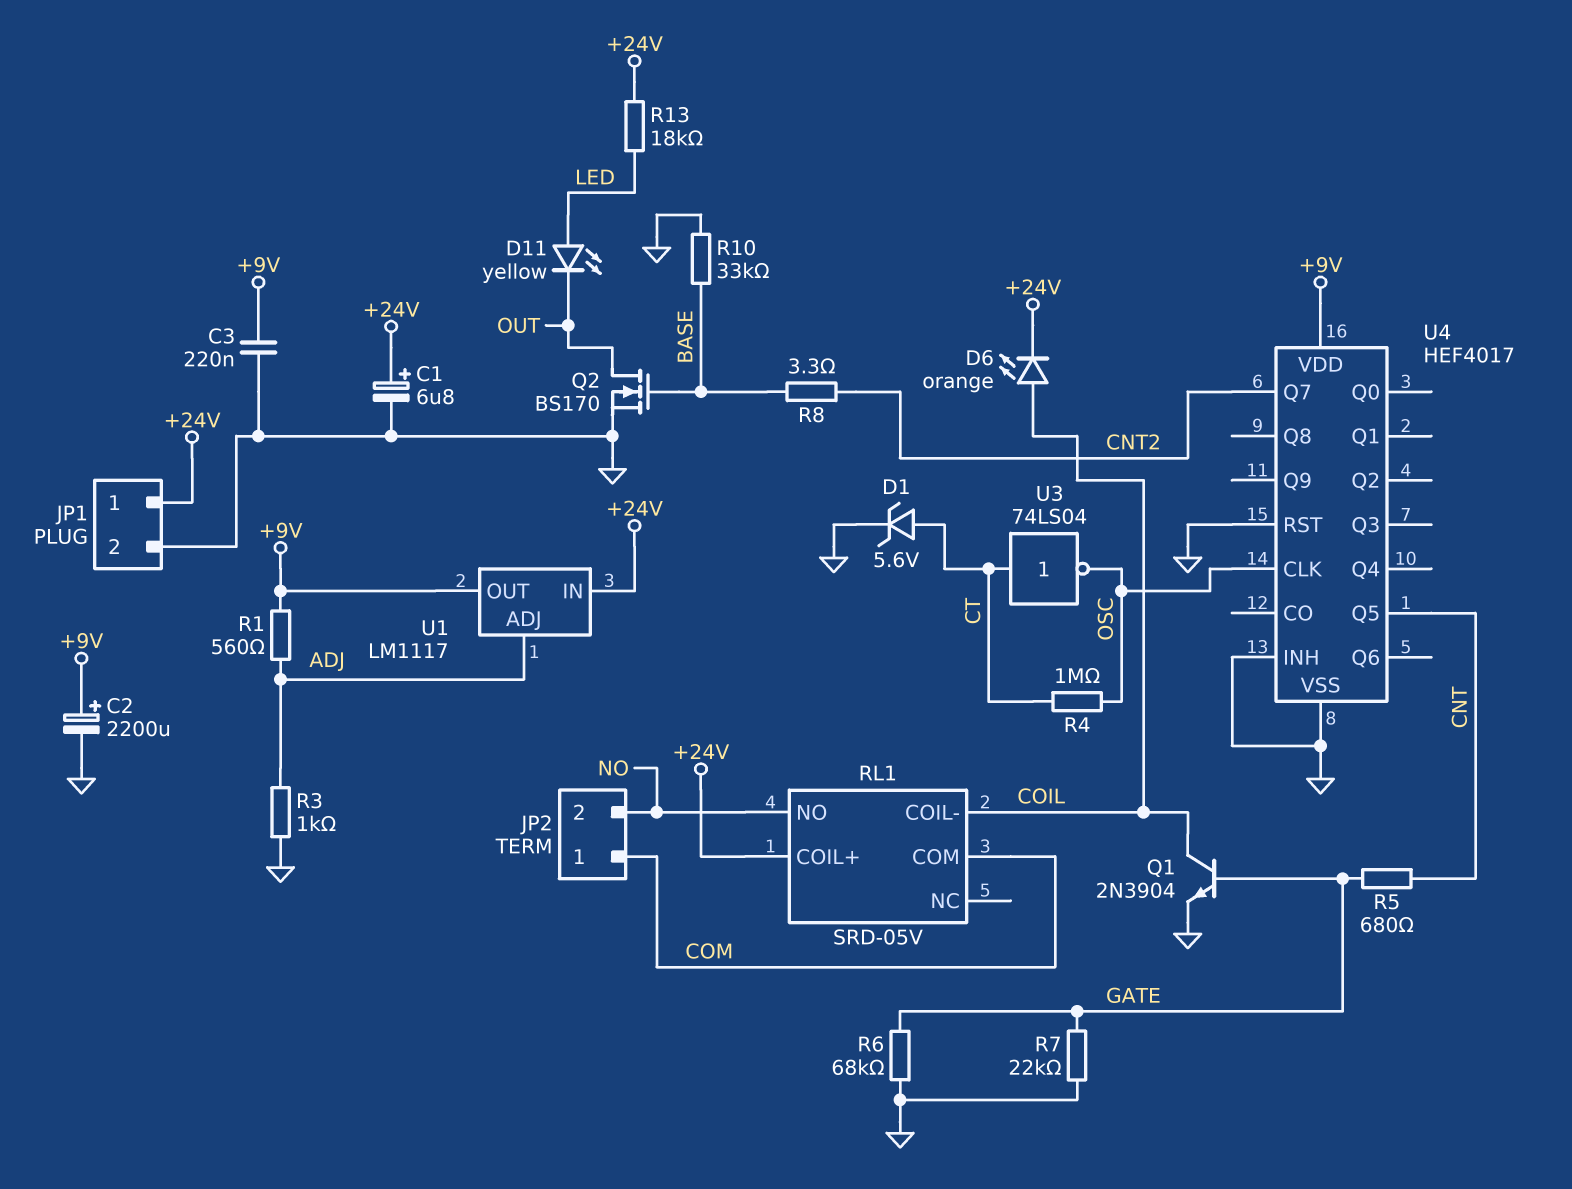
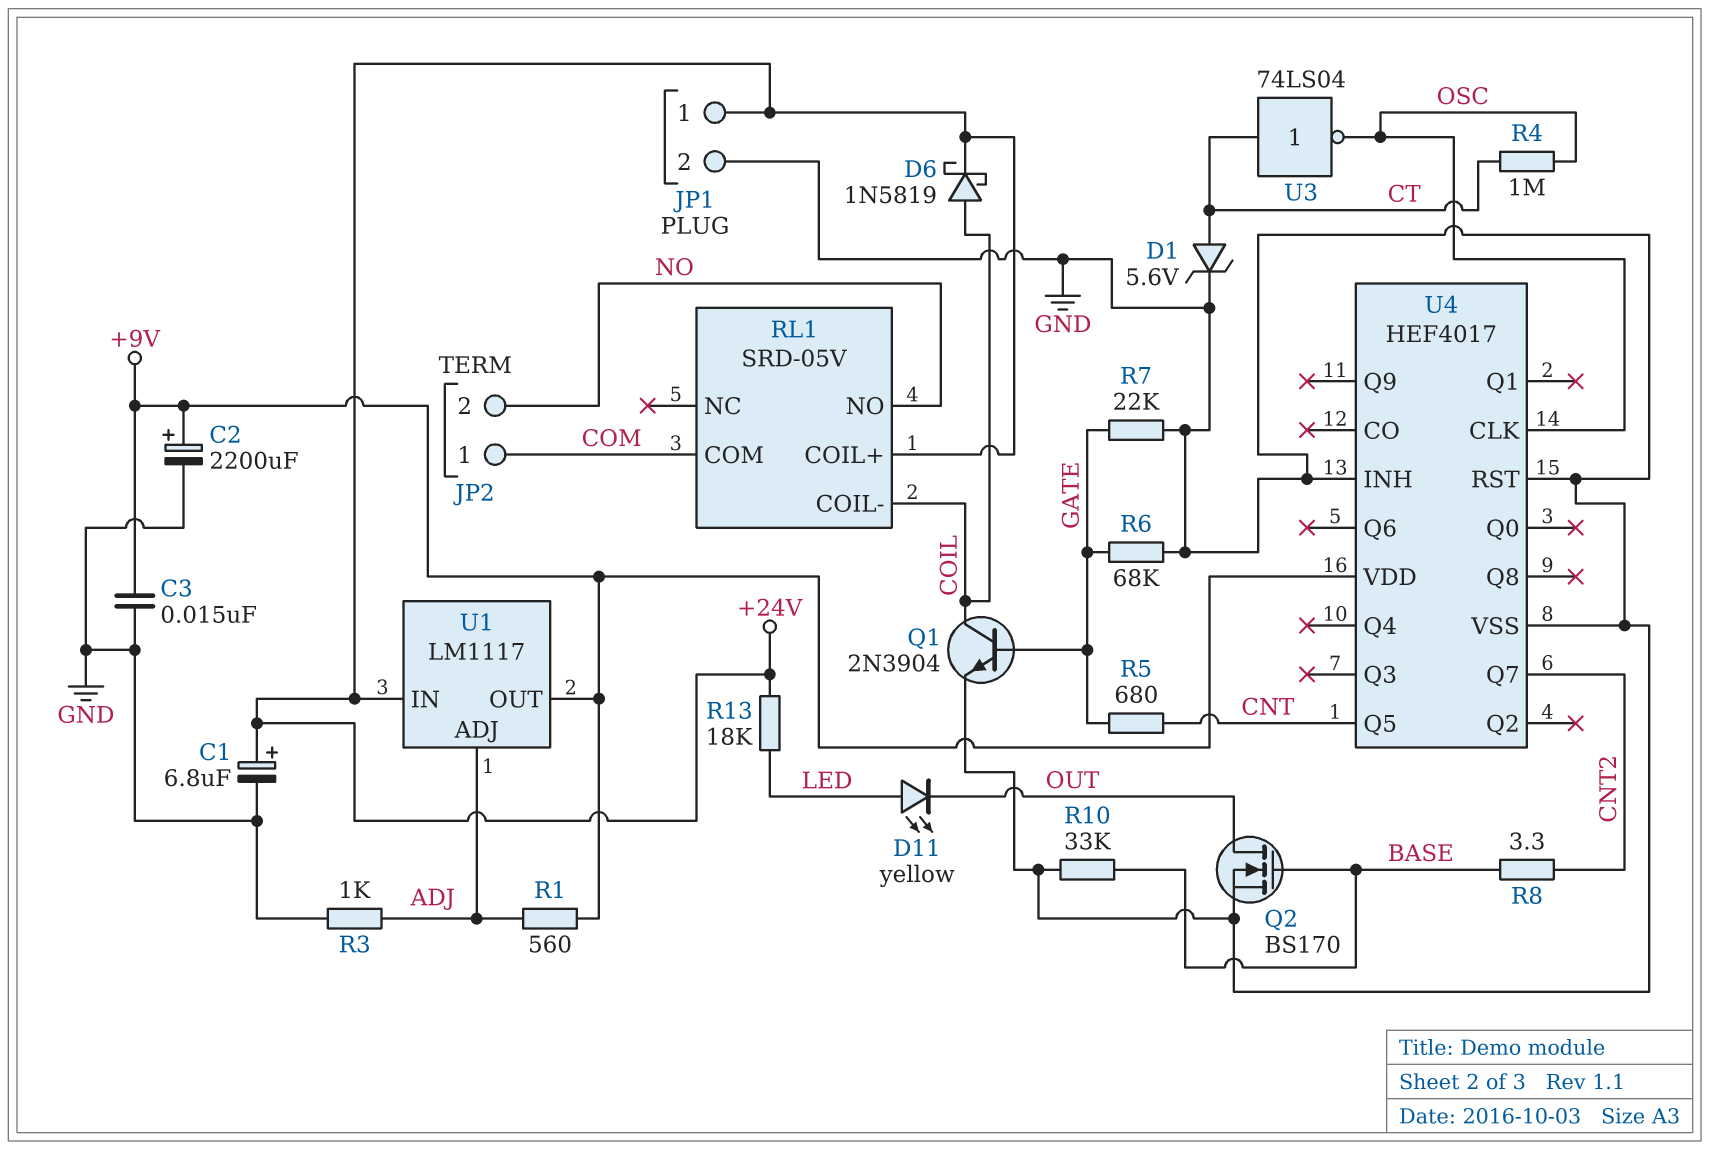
C3: 220nF (+9V, GND) -> 15nF (+9V, GND)
D6: LED orange (A COIL, K +24V) -> schottky 1N5819 (A COIL, K +24V)

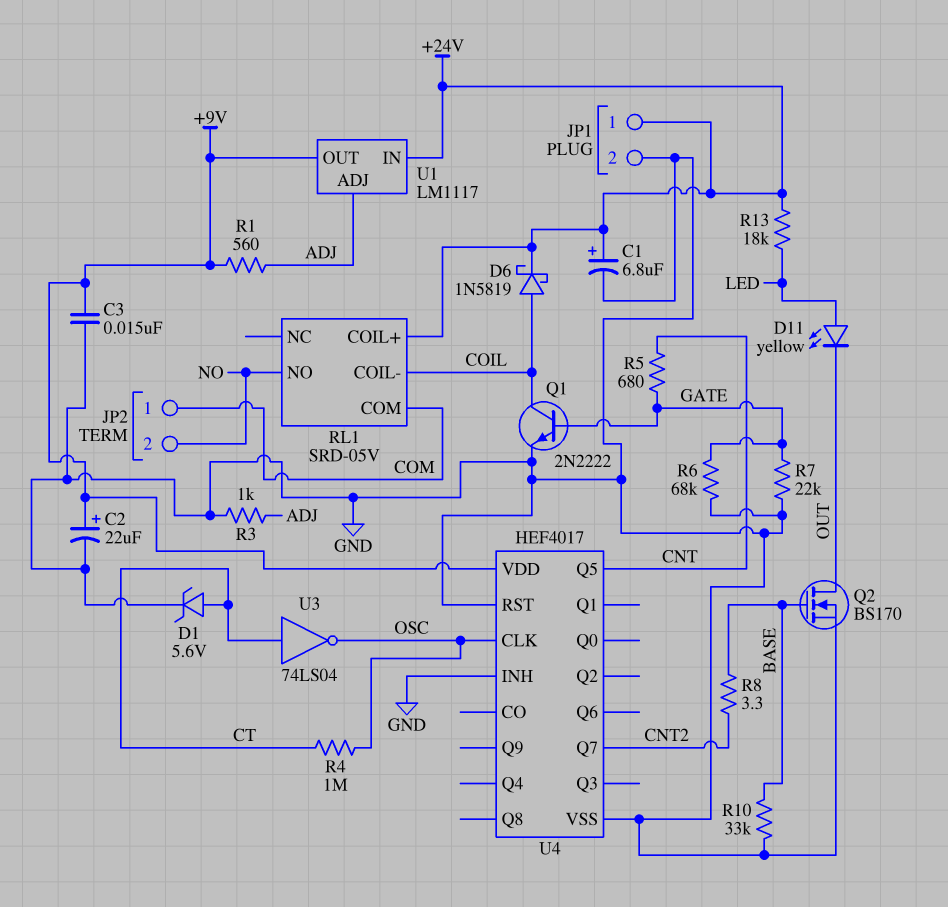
C2: 2200uF (plus +9V, minus GND) -> 22uF (plus +9V, minus GND)
Q1: NPN 2N3904 (B GATE, C COIL, E GND) -> NPN 2N2222 (B GATE, C COIL, E GND)

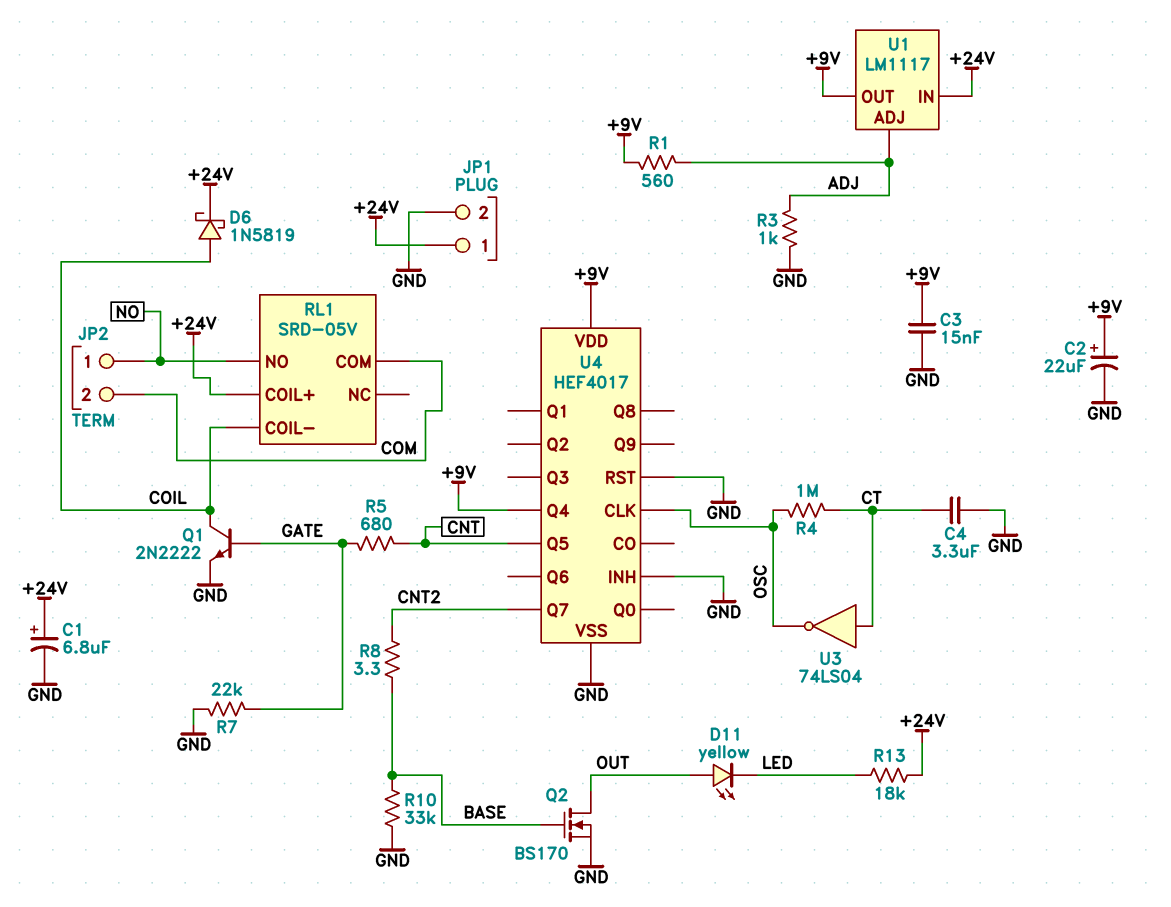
C4: none -> 3.3uF (CT, GND)
D1: zener 5.6V (A CT, K GND) -> none
D11: LED yellow (A LED, K OUT) -> LED yellow (A OUT, K LED)
JP2 pin 1: COM -> NO
JP2 pin 2: NO -> COM
R6: 68k (GATE, GND) -> none
U4 pin Q4: none -> +9V

